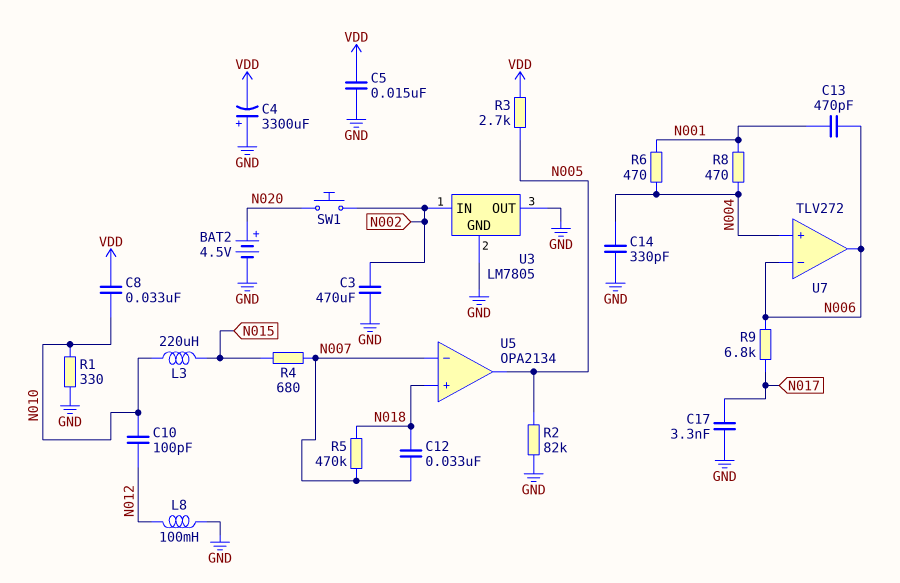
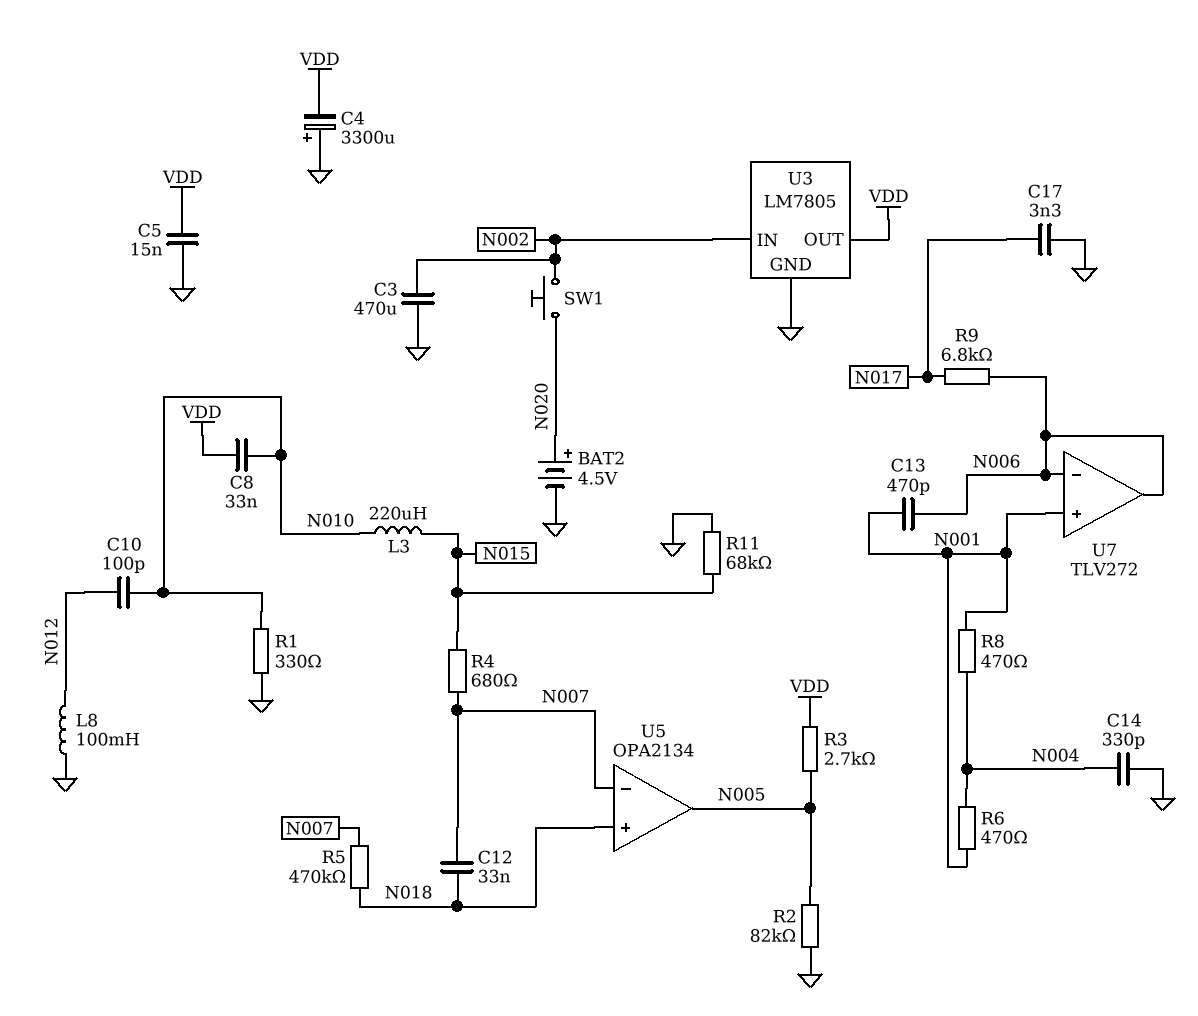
R11: none -> 68k (GND, N015)
U3 pin OUT: GND -> VDD
U7 pin in+: N004 -> N001

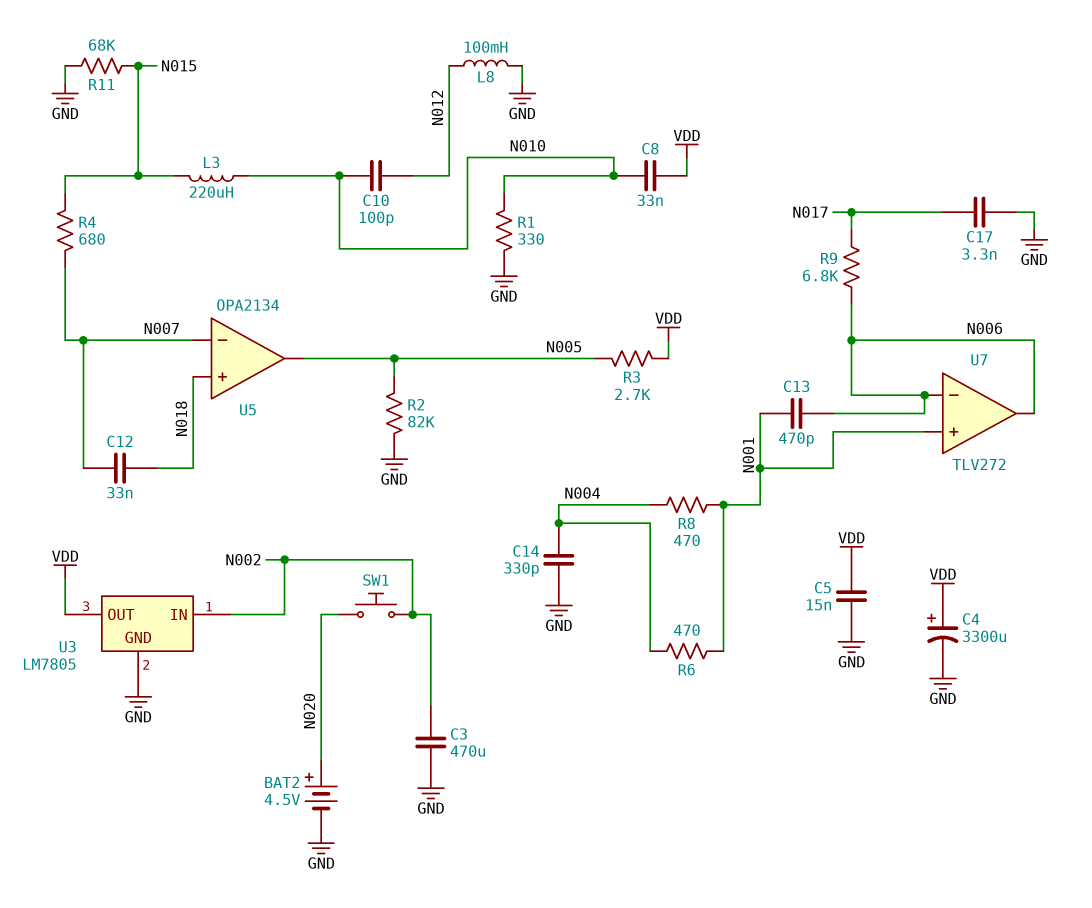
C4: 3300uF (plus GND, minus VDD) -> 3300uF (plus VDD, minus GND)
R5: 470k (N007, N018) -> none

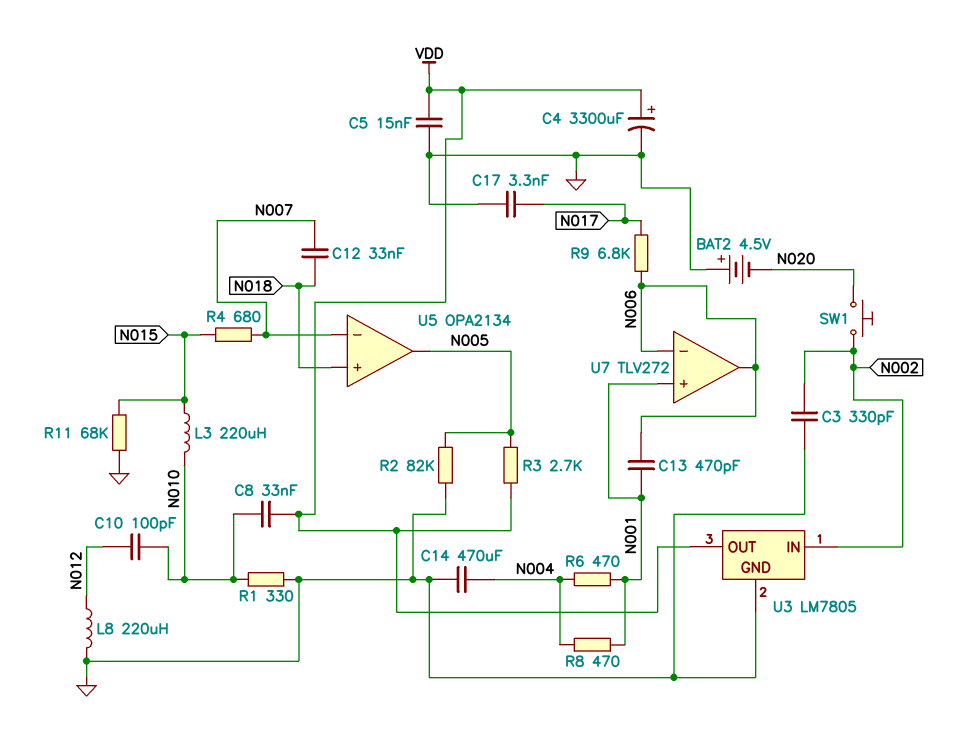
BAT2: 4.5V (plus N020, minus GND) -> 4.5V (plus GND, minus N020)
C3: 470uF (GND, N002) -> 330pF (GND, N002)
C14: 330pF (GND, N004) -> 470uF (GND, N004)
L8: 100mH (GND, N012) -> 220uH (GND, N012)

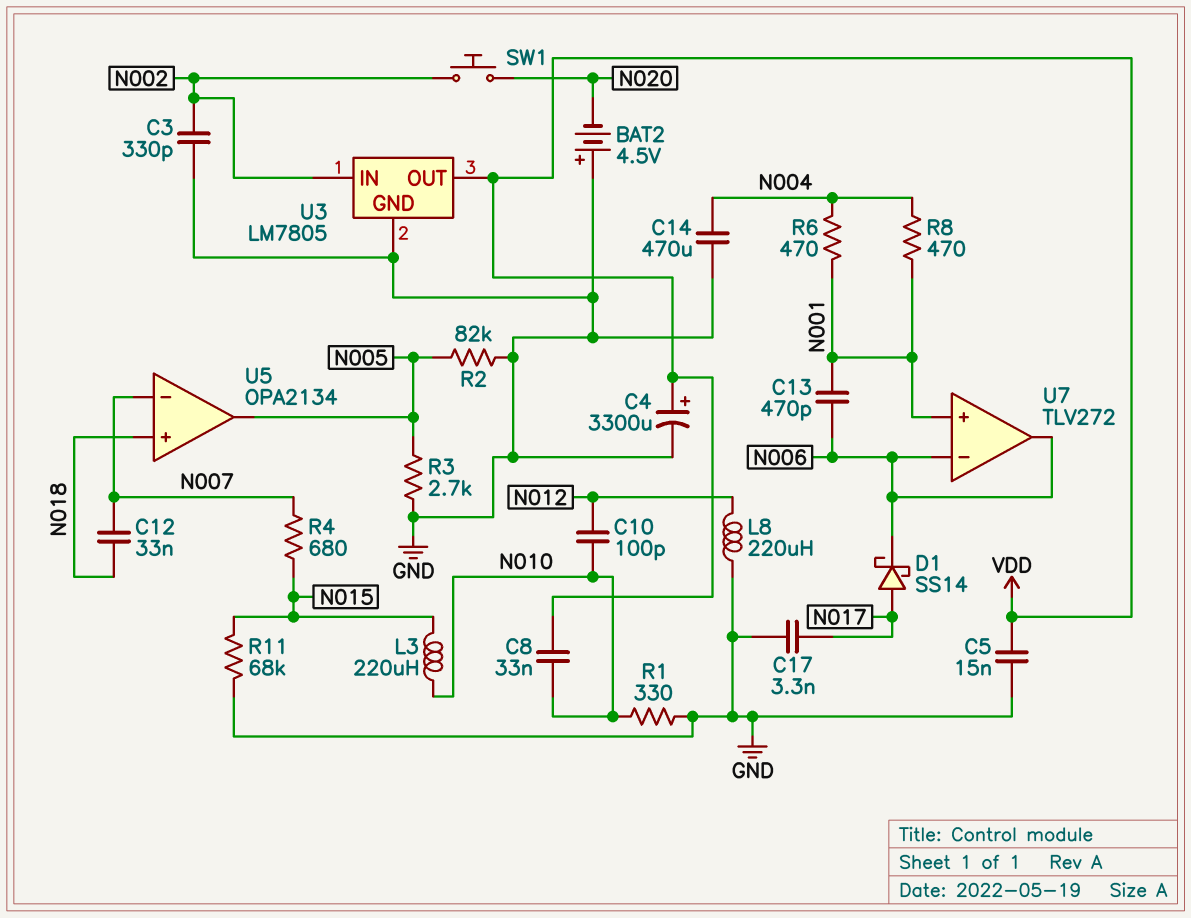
D1: none -> schottky SS14 (A N017, K N006)
R3: 2.7k (N005, VDD) -> 2.7k (GND, N005)
R9: 6.8k (N006, N017) -> none

